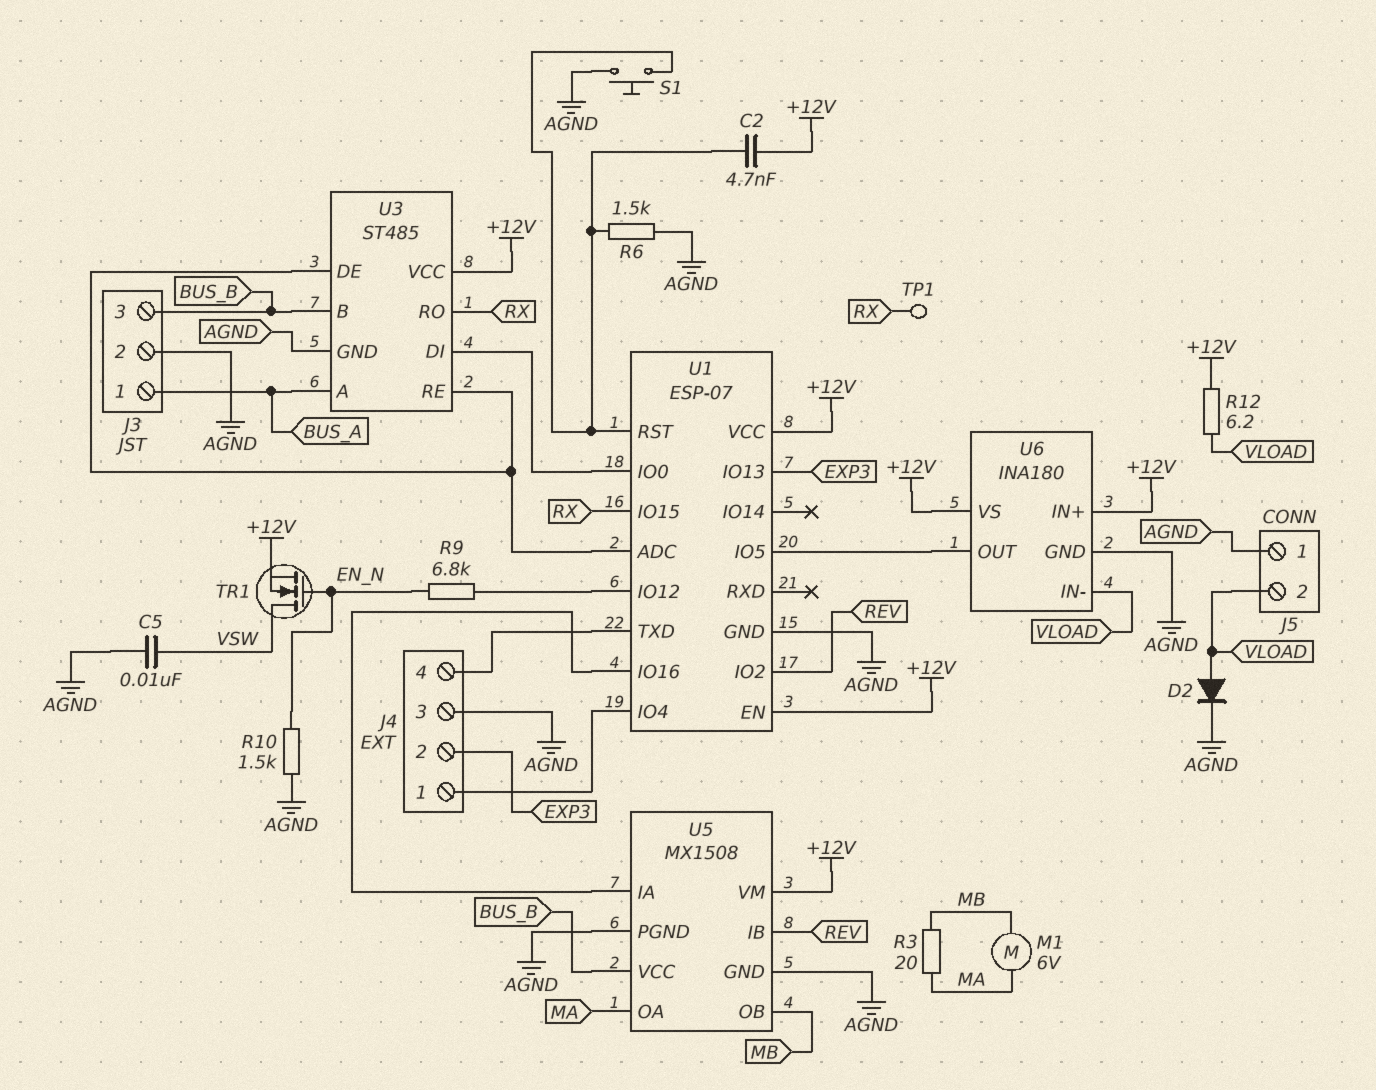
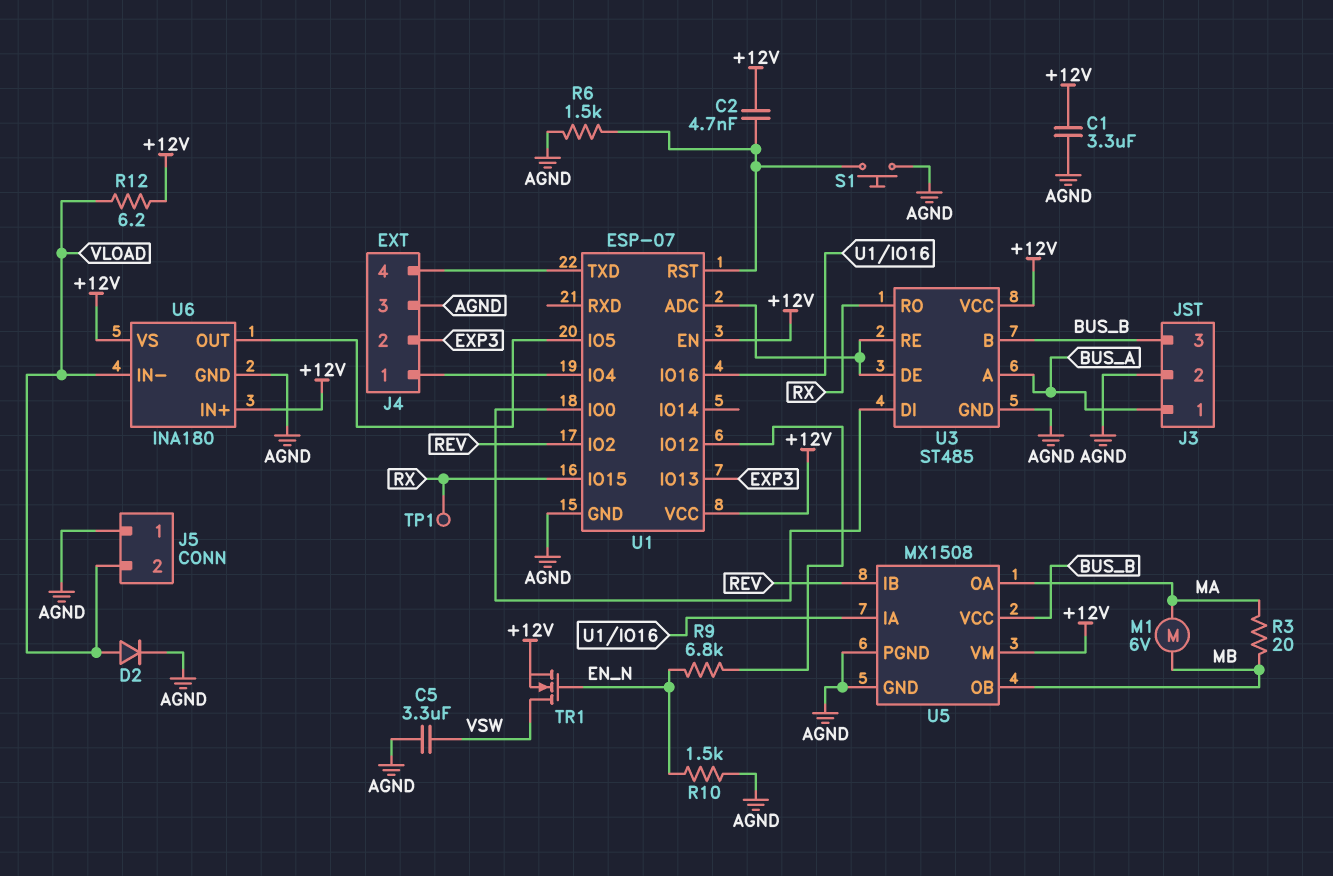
C1: none -> 3.3uF (+12V, AGND)
C5: 10nF (AGND, VSW) -> 3.3uF (AGND, VSW)

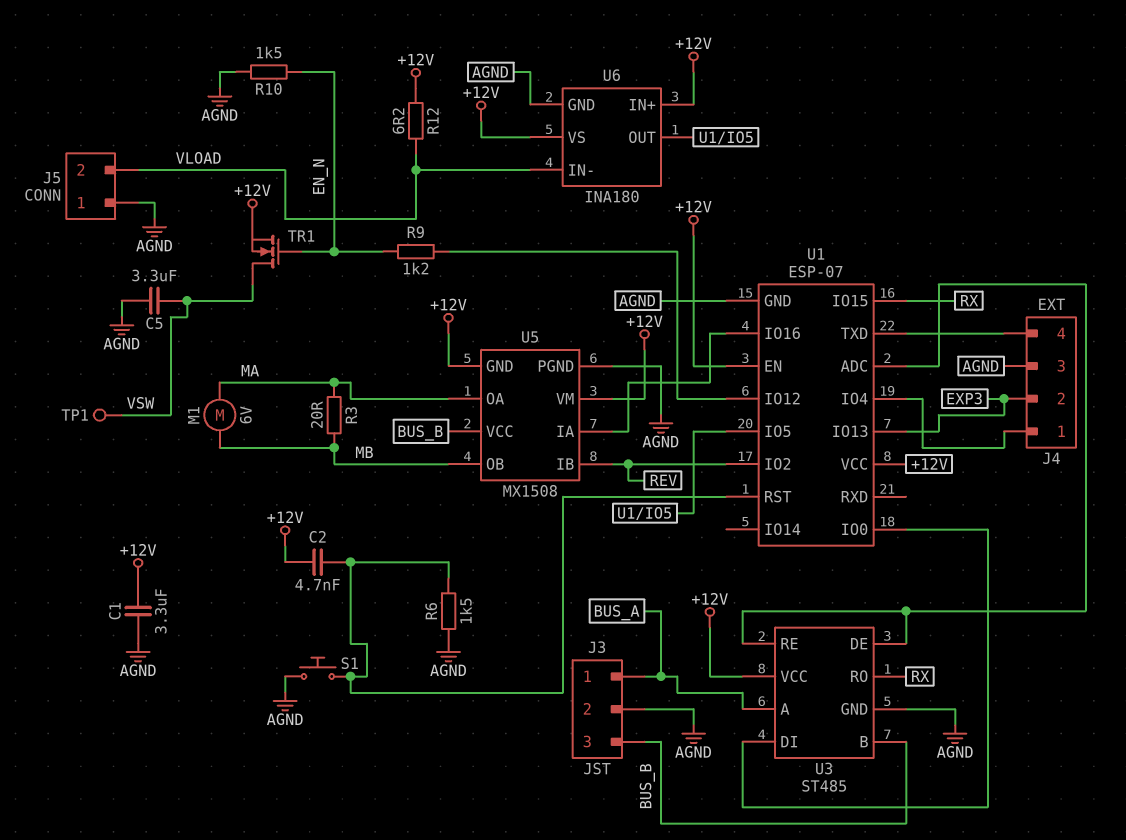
D2: diode (A VLOAD, K AGND) -> none
R9: 6.8k (EN_N, U1/IO12) -> 1.2k (EN_N, U1/IO12)
TP1: test point (RX) -> test point (VSW)
U5 pin GND: AGND -> +12V

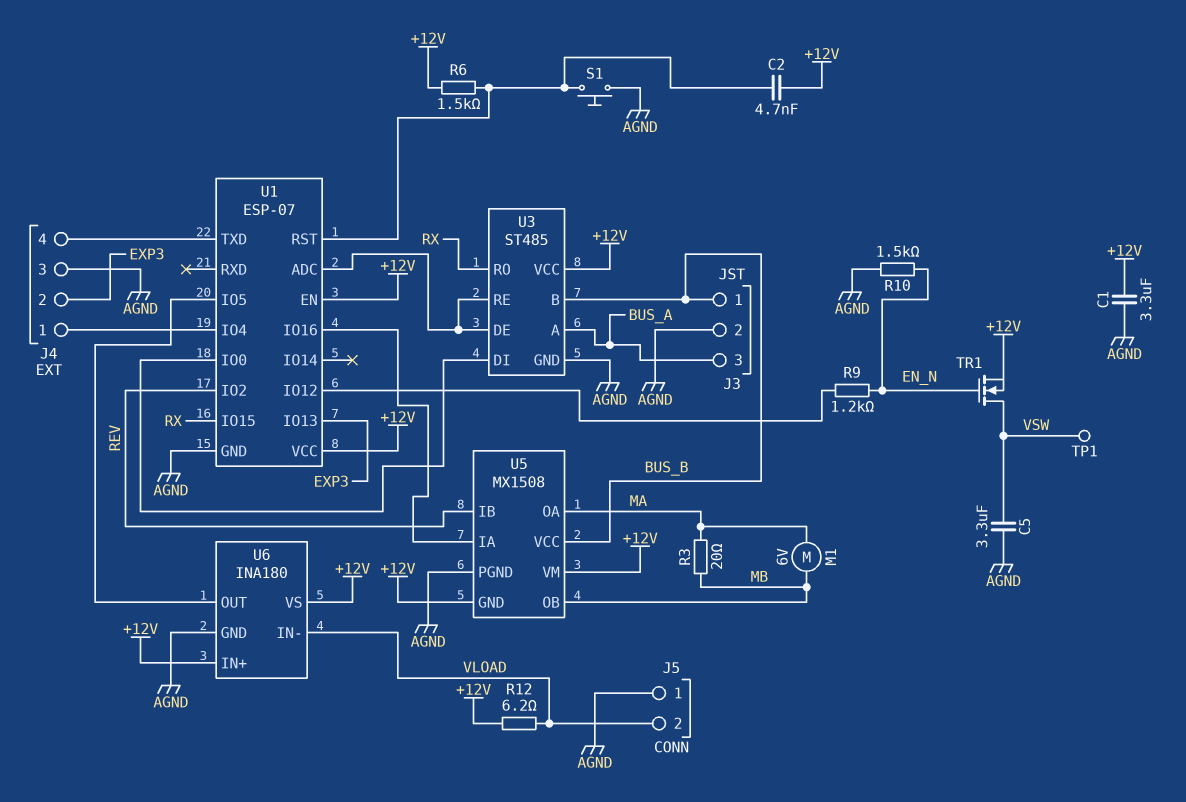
J3 pin 1: BUS_A -> BUS_B
J3 pin 3: BUS_B -> BUS_A
R6: 1.5k (AGND, U1/RST) -> 1.5k (+12V, U1/RST)

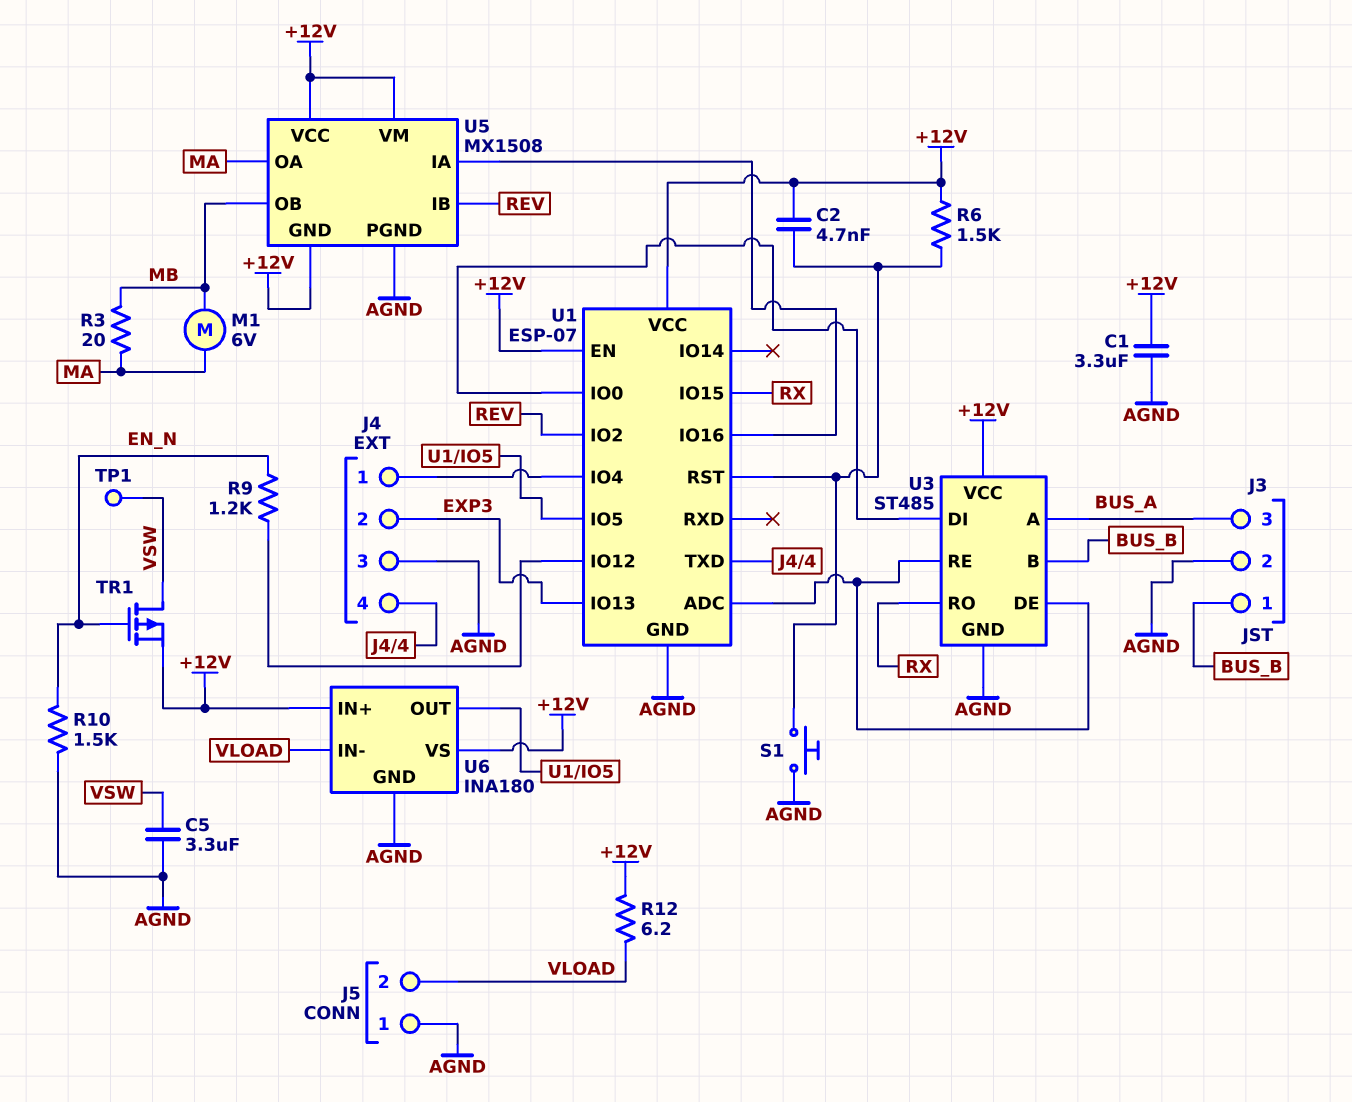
TR1: NMOS (G EN_N, D VSW, S +12V) -> PMOS (G EN_N, D VSW, S +12V)
U5 pin VCC: BUS_B -> +12V

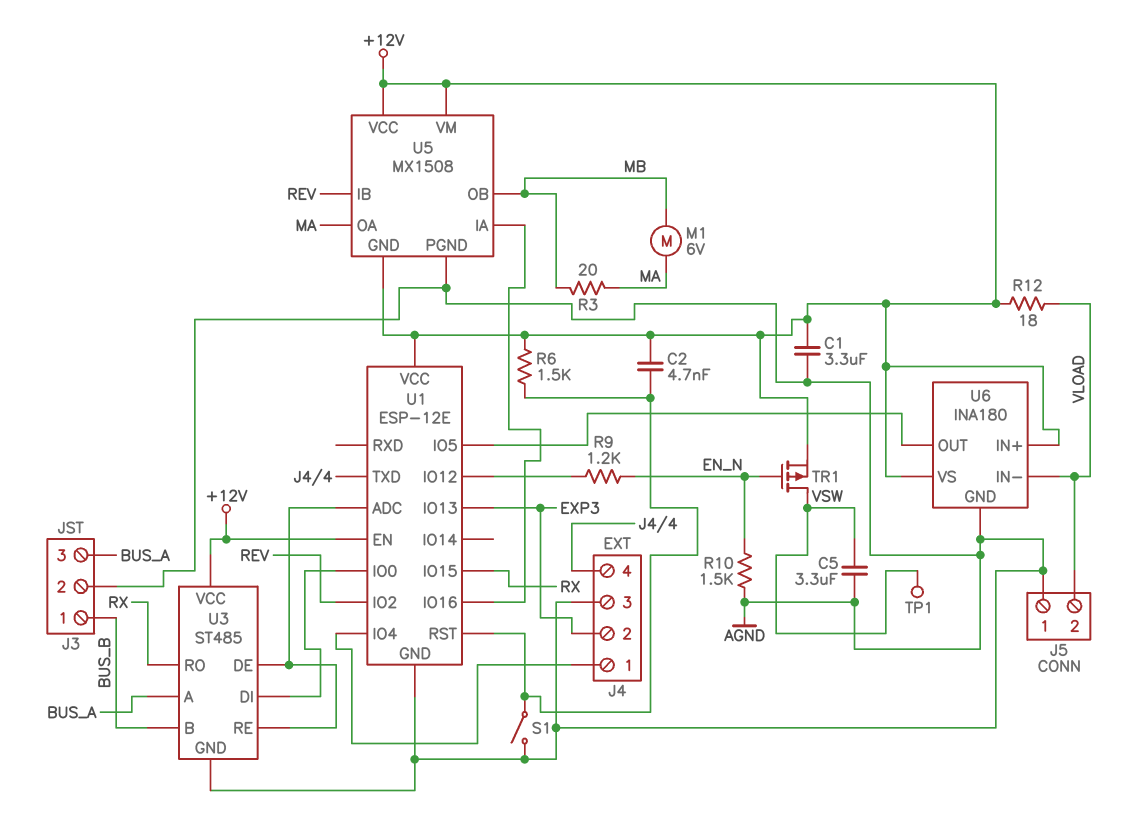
R12: 6.2 (+12V, VLOAD) -> 18 (+12V, VLOAD)
S1: button (AGND, U1/RST) -> switch (AGND, U1/RST)
U1: ESP-07 -> ESP-12E

